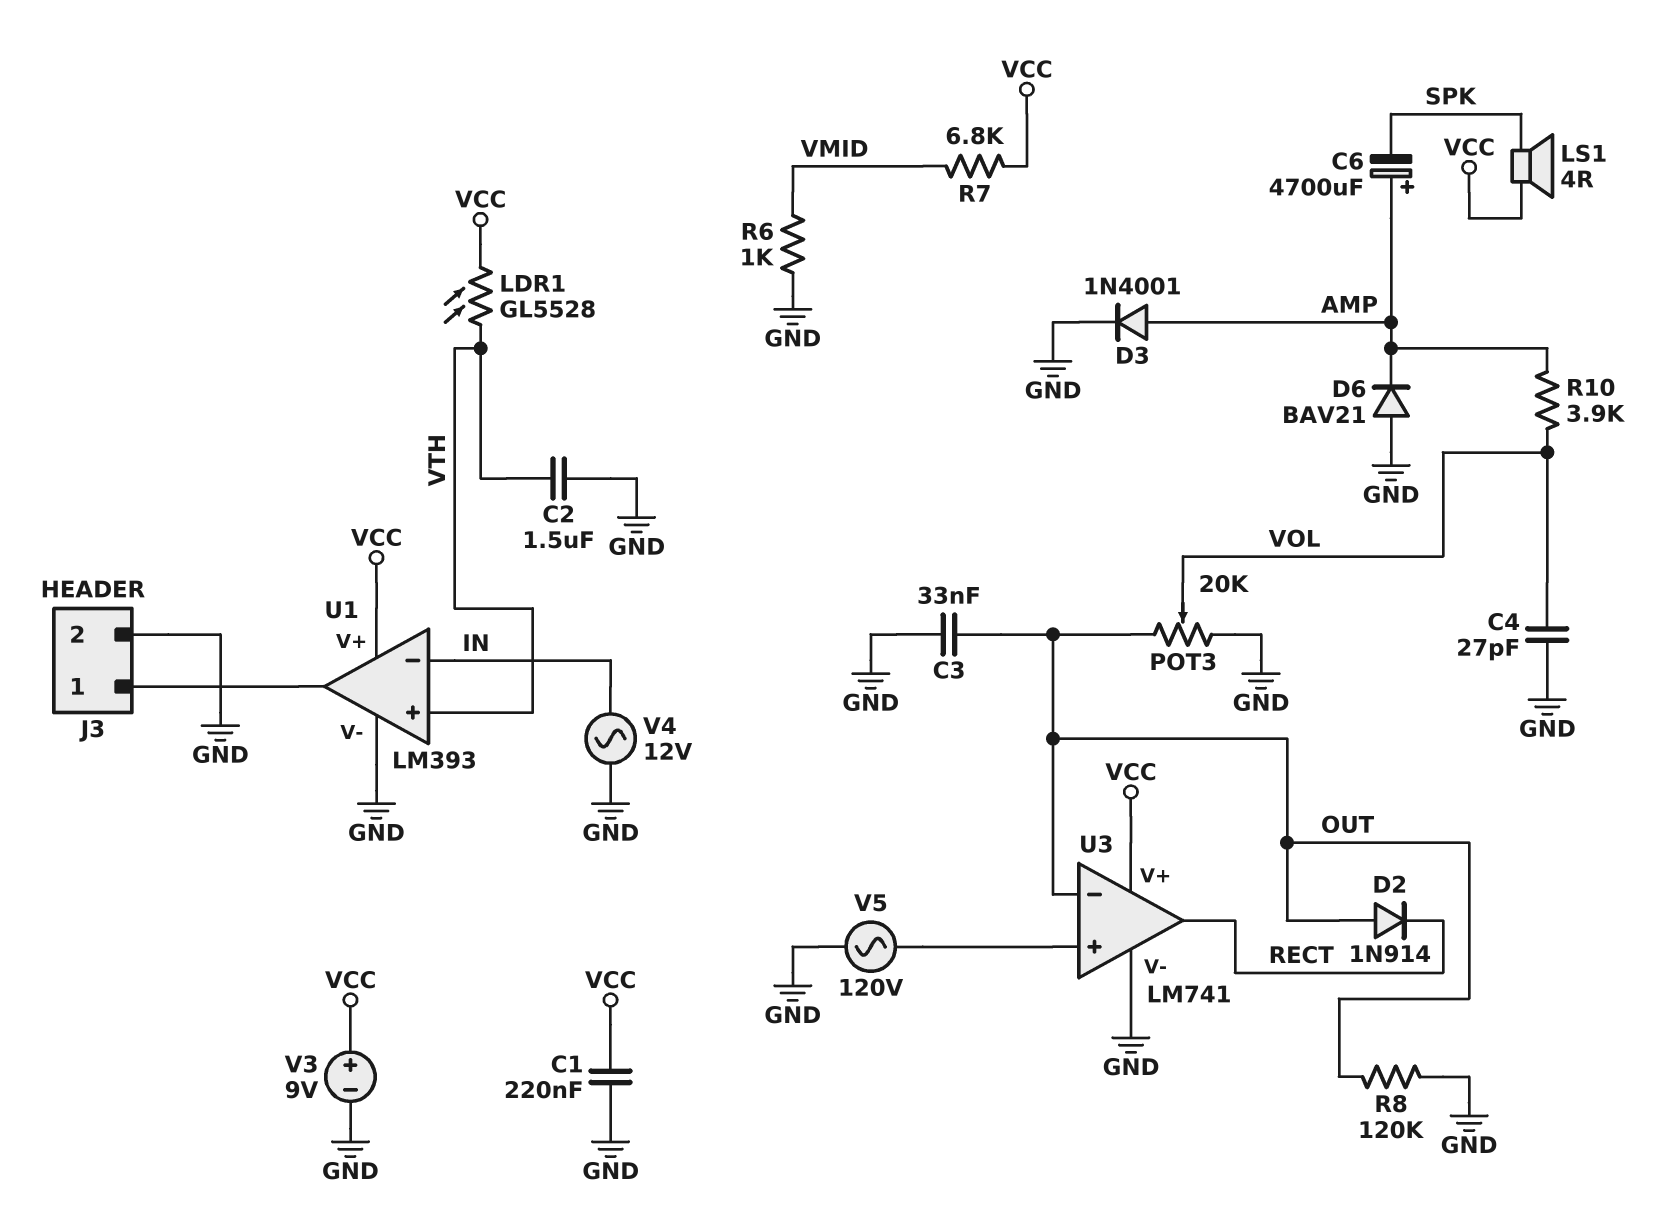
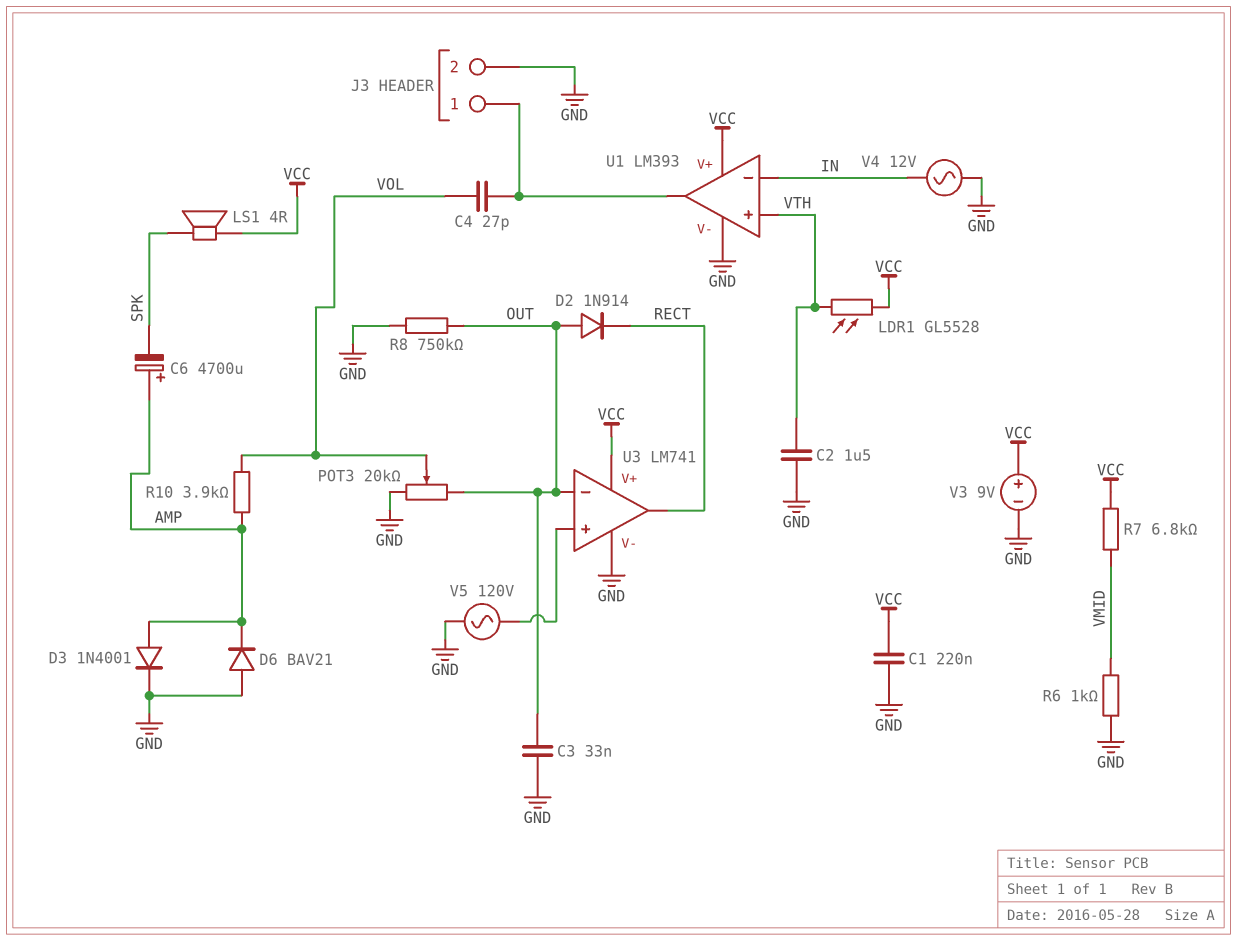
C4: 27pF (GND, VOL) -> 27pF (J3/1, VOL)
R8: 120k (GND, OUT) -> 750k (GND, OUT)

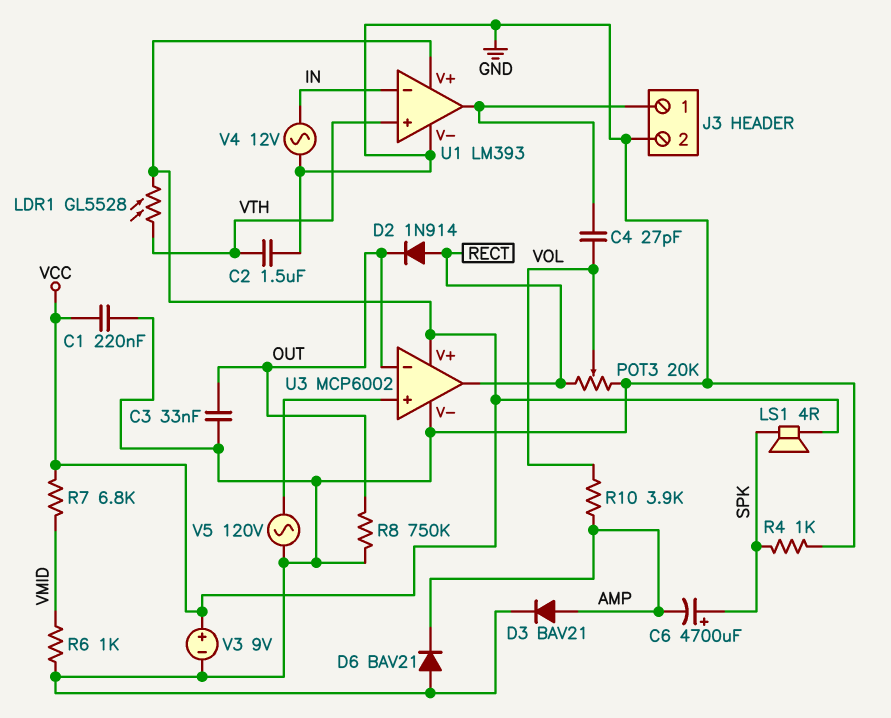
C6: 4700uF (plus AMP, minus SPK) -> 4700uF (plus SPK, minus AMP)
D2: diode 1N914 (A OUT, K RECT) -> diode 1N914 (A RECT, K OUT)
D3: diode 1N4001 (A AMP, K GND) -> diode BAV21 (A AMP, K GND)
POT3: 20k (GND, OUT, wiper VOL) -> 20k (GND, RECT, wiper VOL)
R4: none -> 1k (GND, SPK)
U3: LM741 -> MCP6002

